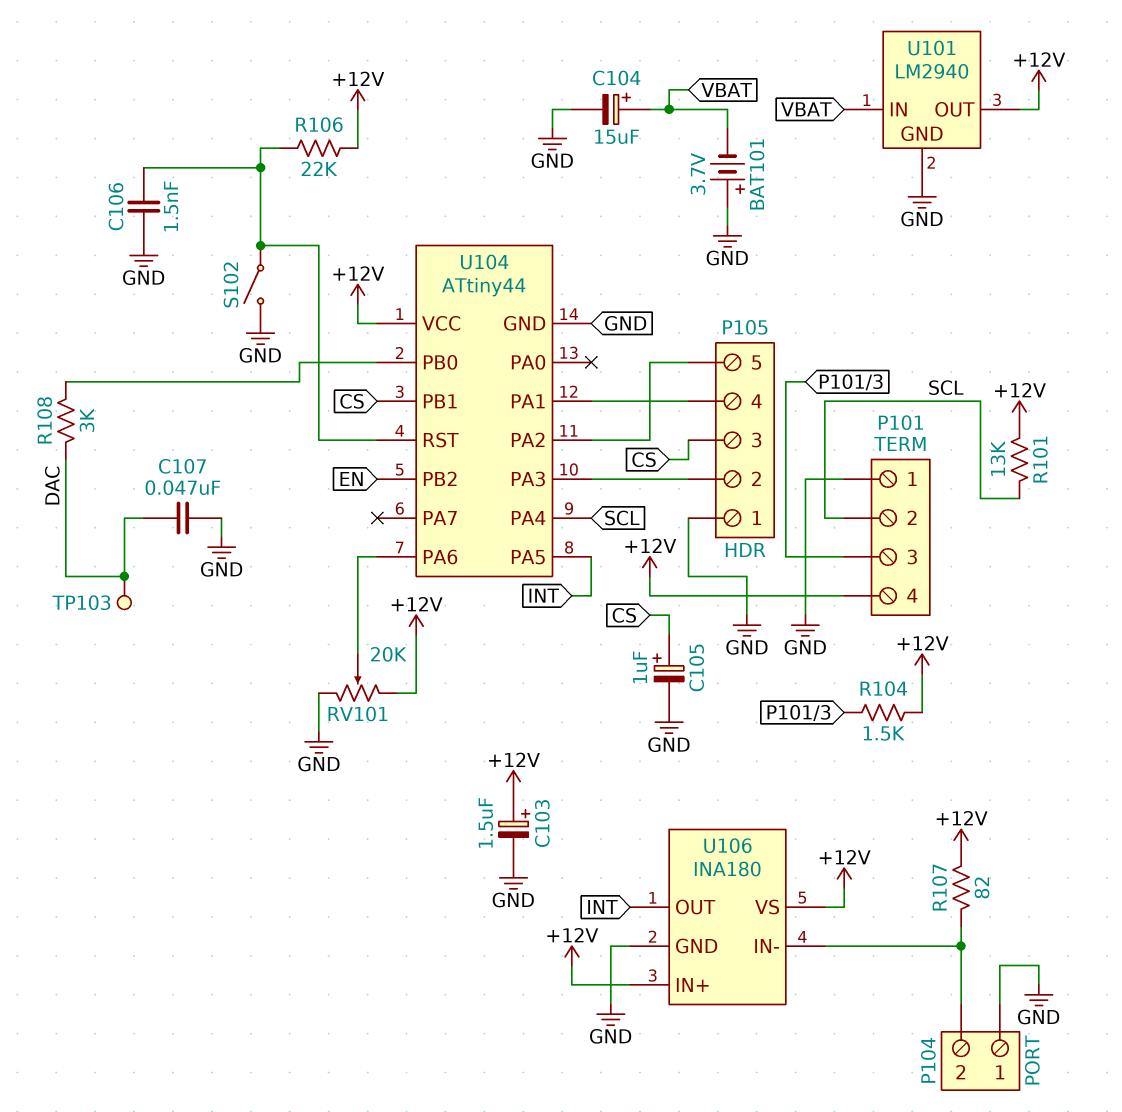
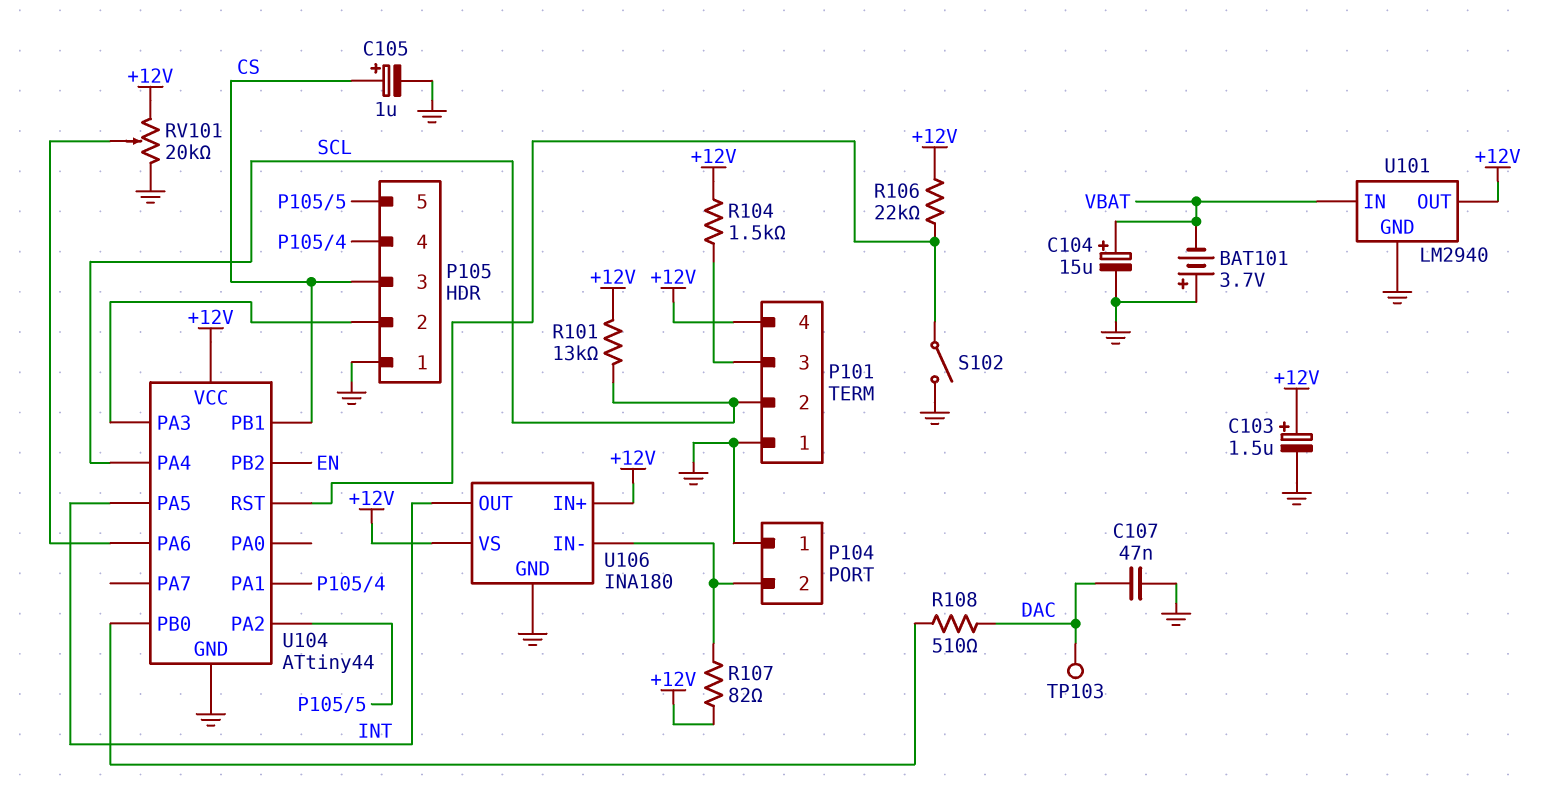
C106: 1.5nF (GND, U104/RST) -> none
R108: 3k (DAC, U104/PB0) -> 510 (DAC, U104/PB0)

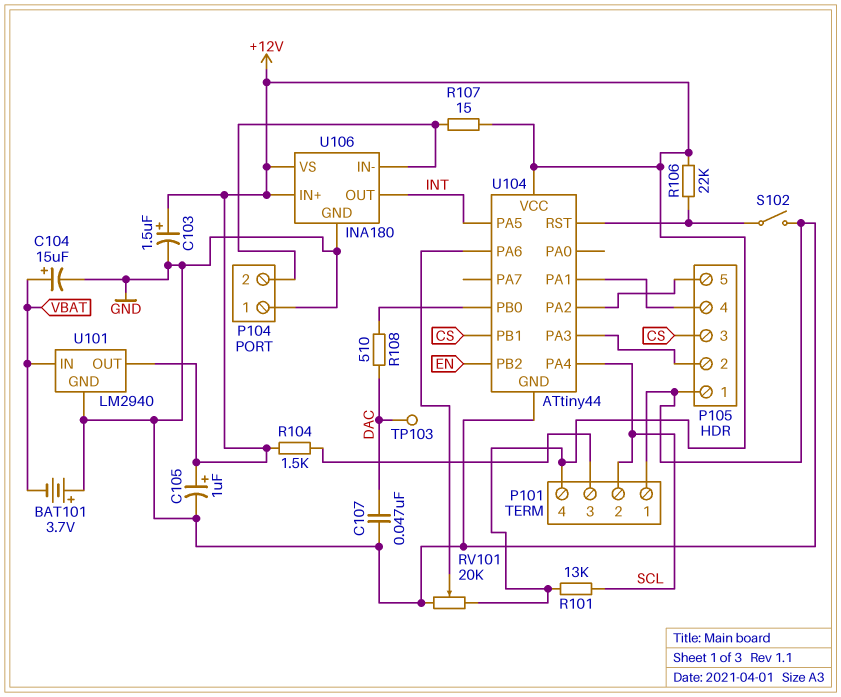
C105: 1uF (plus CS, minus GND) -> 1uF (plus +12V, minus GND)
R107: 82 (+12V, P104/2) -> 15 (+12V, P104/2)

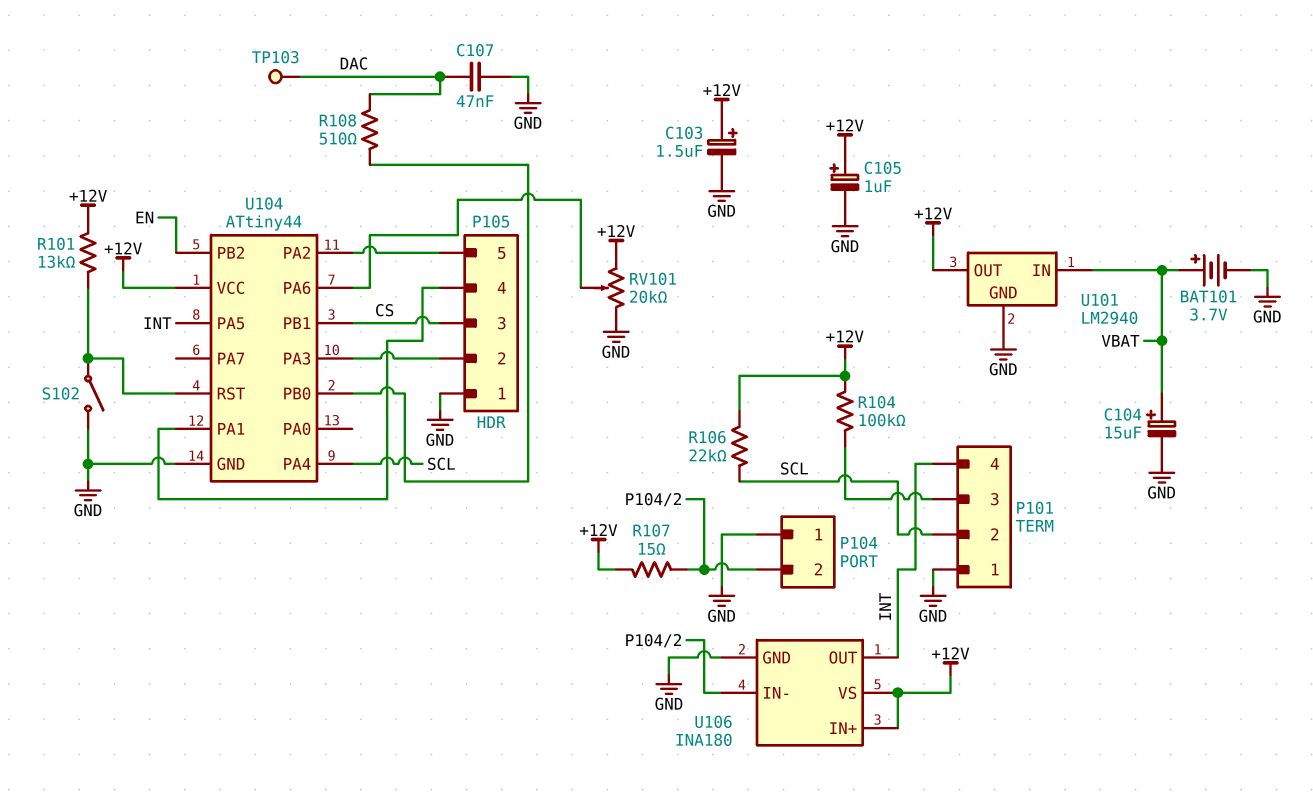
BAT101: 3.7V (plus GND, minus VBAT) -> 3.7V (plus VBAT, minus GND)
P101 pin 4: +12V -> INT
R101: 13k (+12V, SCL) -> 13k (+12V, U104/RST)
R104: 1.5k (+12V, P101/3) -> 100k (+12V, P101/3)
R106: 22k (+12V, U104/RST) -> 22k (+12V, SCL)

